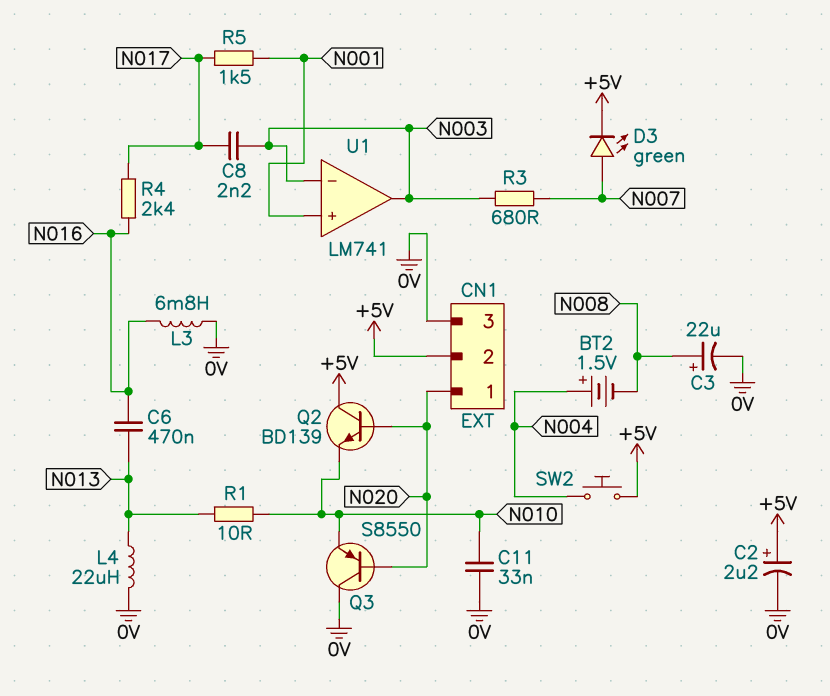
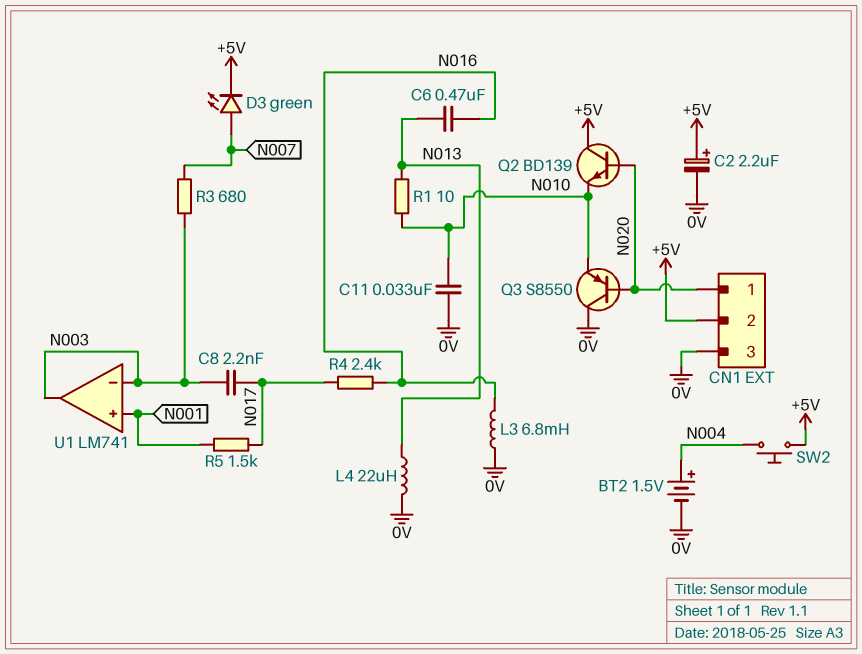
BT2: 1.5V (plus N004, minus N008) -> 1.5V (plus N004, minus 0V)
C3: 22uF (plus N008, minus 0V) -> none

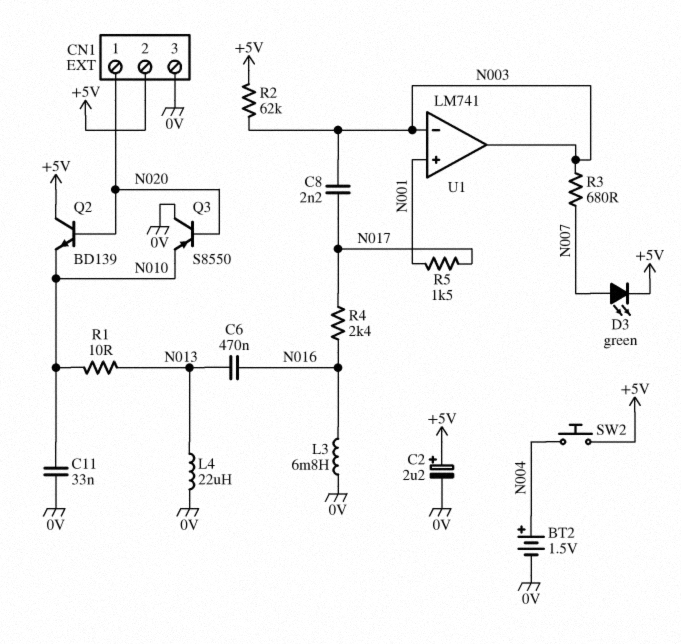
R2: none -> 62k (+5V, N003)

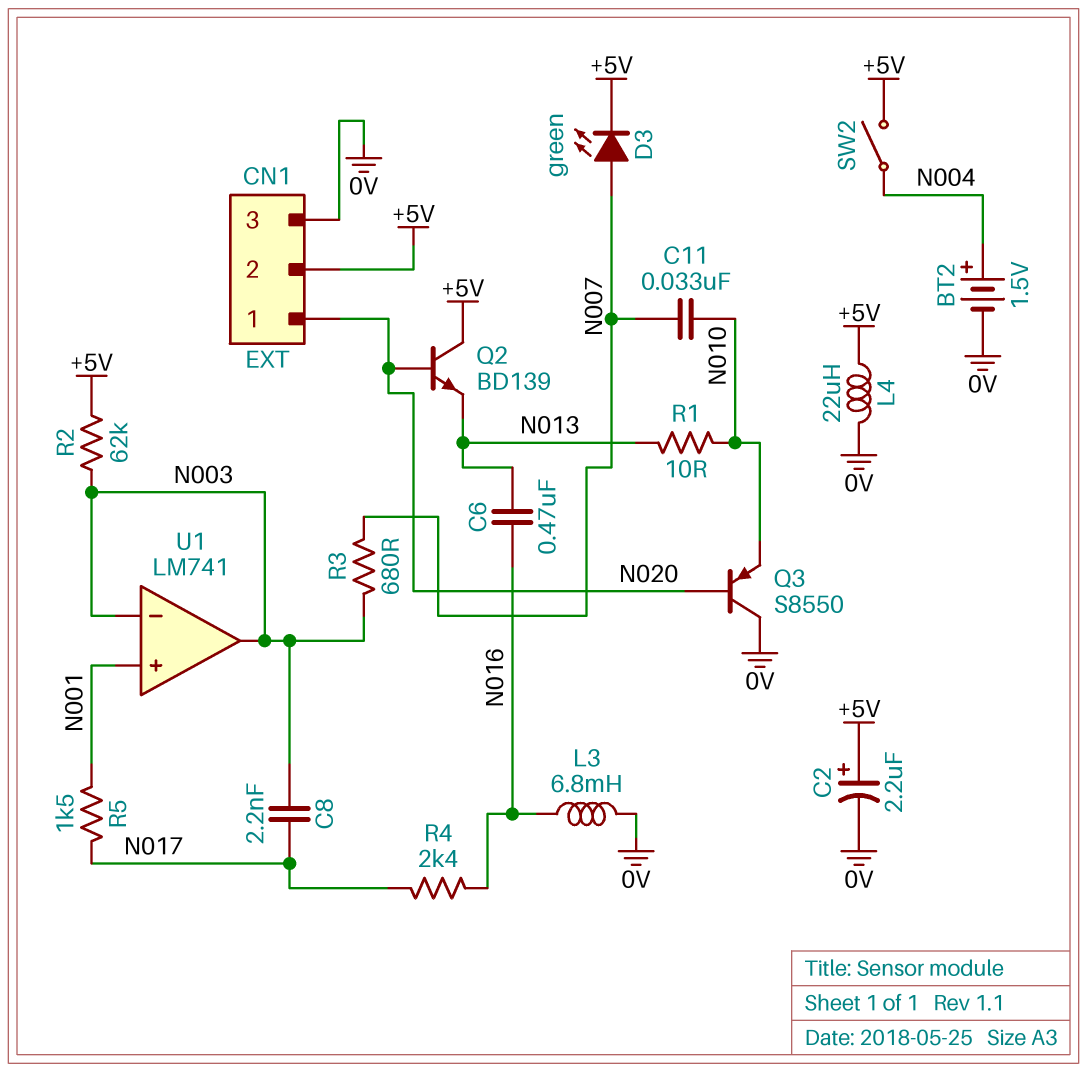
C11: 33nF (0V, N010) -> 33nF (N007, N010)
L4: 22uH (0V, N013) -> 22uH (+5V, 0V)
Q2: NPN BD139 (B N020, C +5V, E N010) -> NPN BD139 (B N020, C +5V, E N013)
SW2: button (+5V, N004) -> switch (+5V, N004)

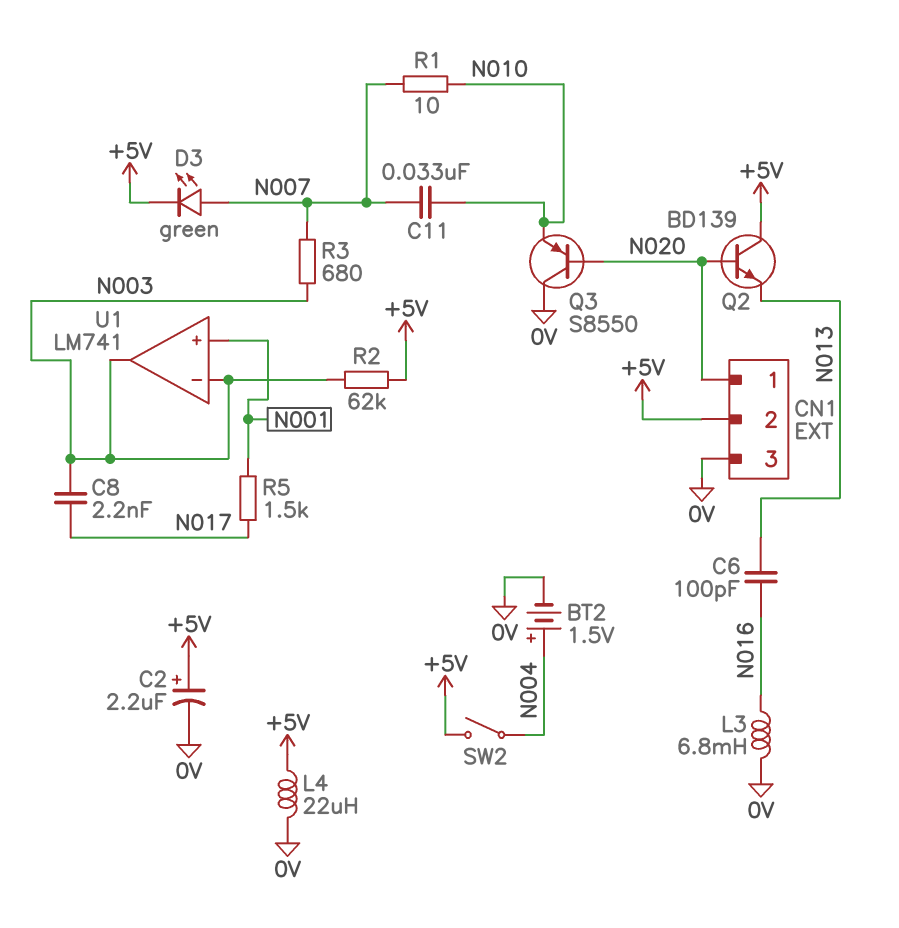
C6: 470nF (N013, N016) -> 100pF (N013, N016)
R1: 10 (N010, N013) -> 10 (N007, N010)
R4: 2.4k (N016, N017) -> none

